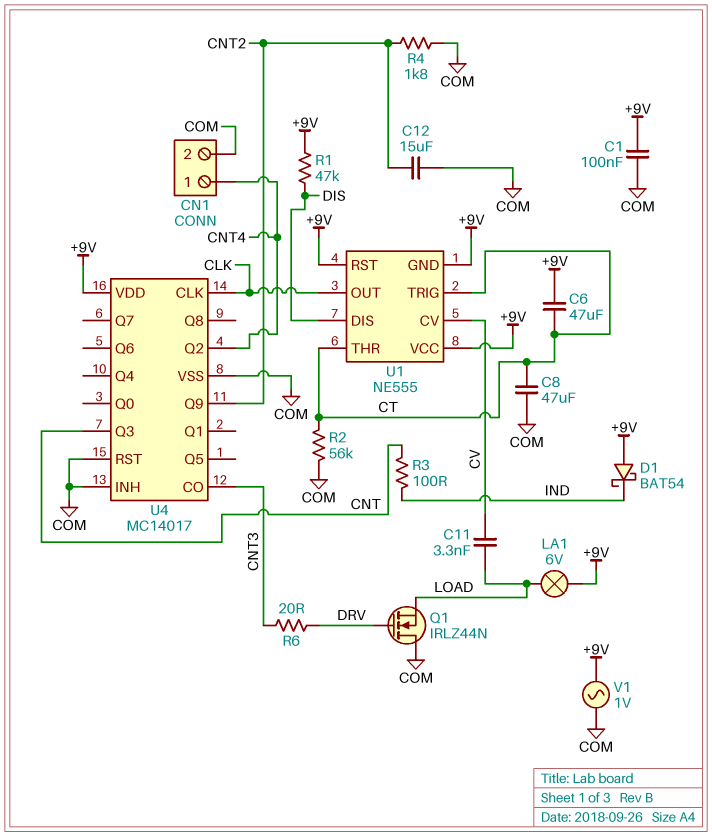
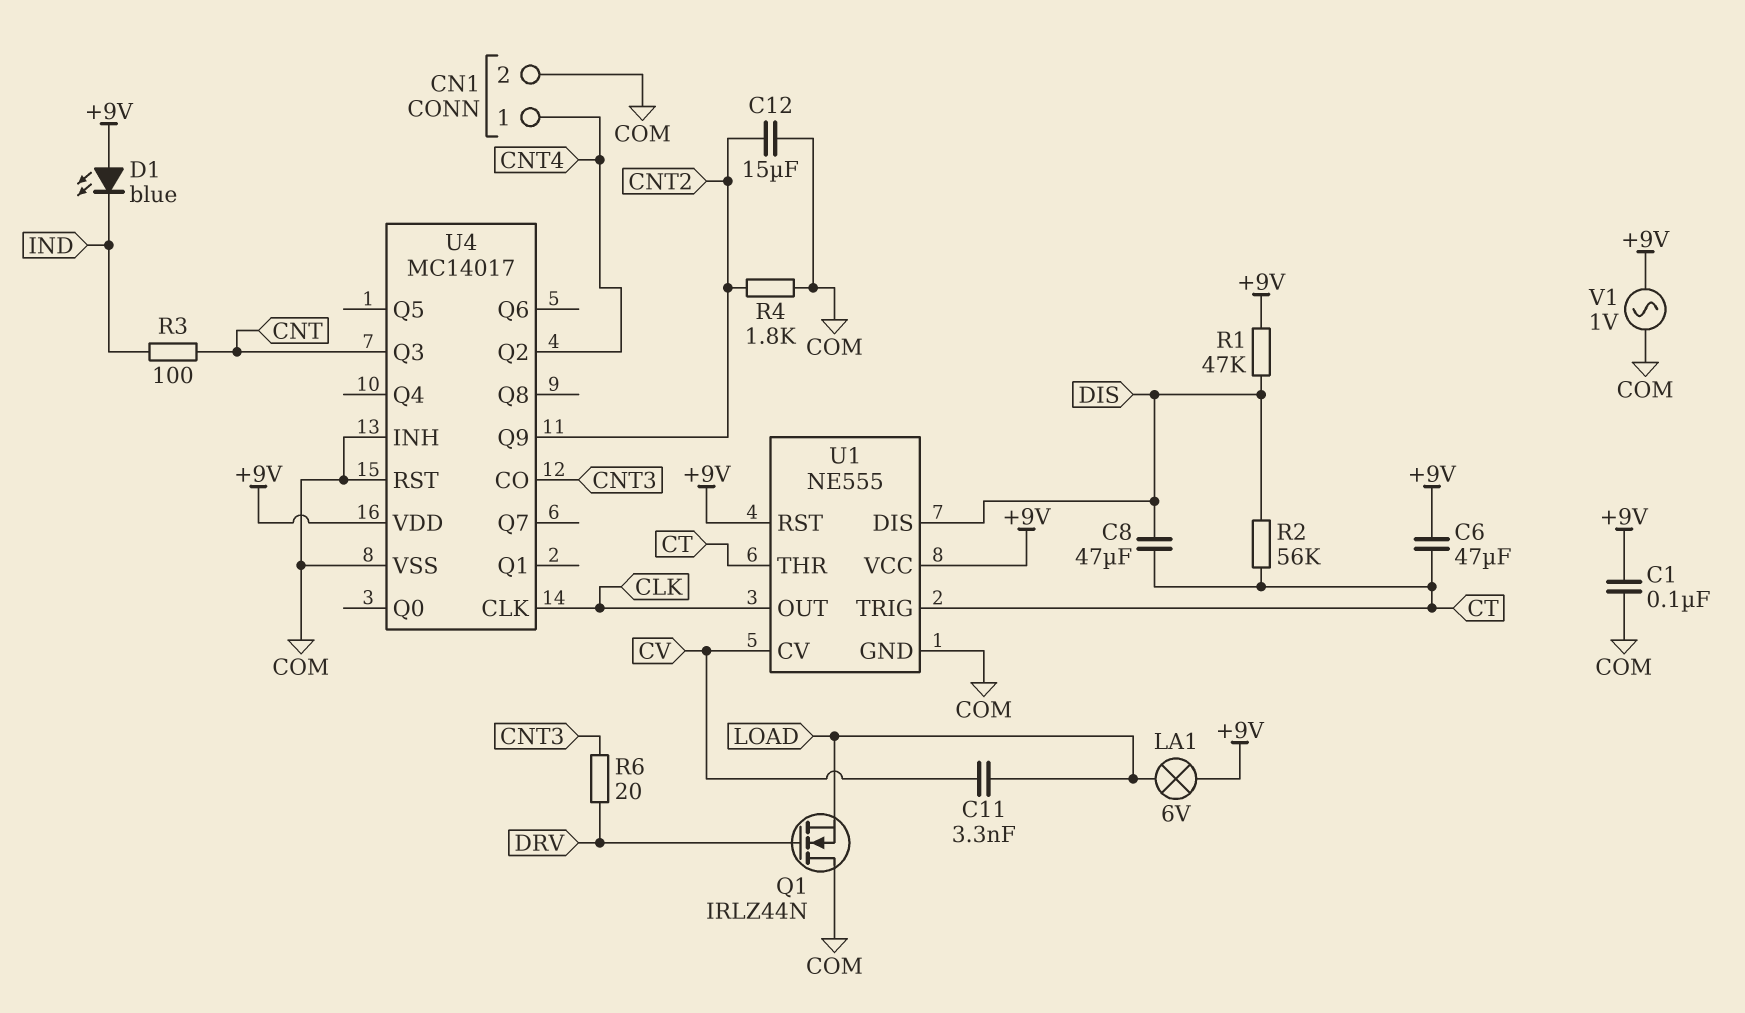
C8: 47uF (COM, CT) -> 47uF (CT, DIS)
D1: schottky BAT54 (A +9V, K IND) -> LED blue (A +9V, K IND)
R2: 56k (COM, CT) -> 56k (CT, DIS)
U1 pin GND: +9V -> COM

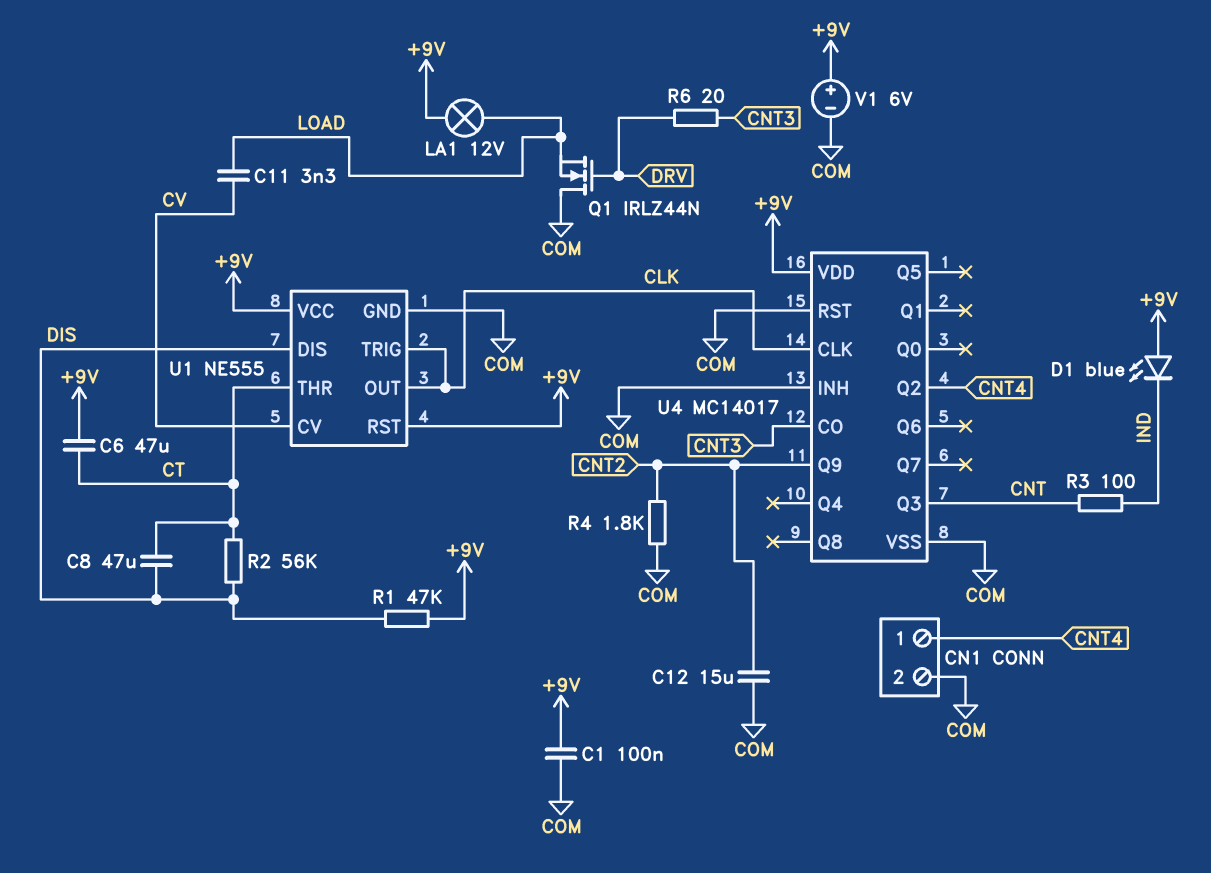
LA1: lamp 6V (+9V, LOAD) -> lamp 12V (+9V, LOAD)
U1 pin TRIG: CT -> CLK
V1: AC 1V (+9V, COM) -> 6V (plus +9V, minus COM)

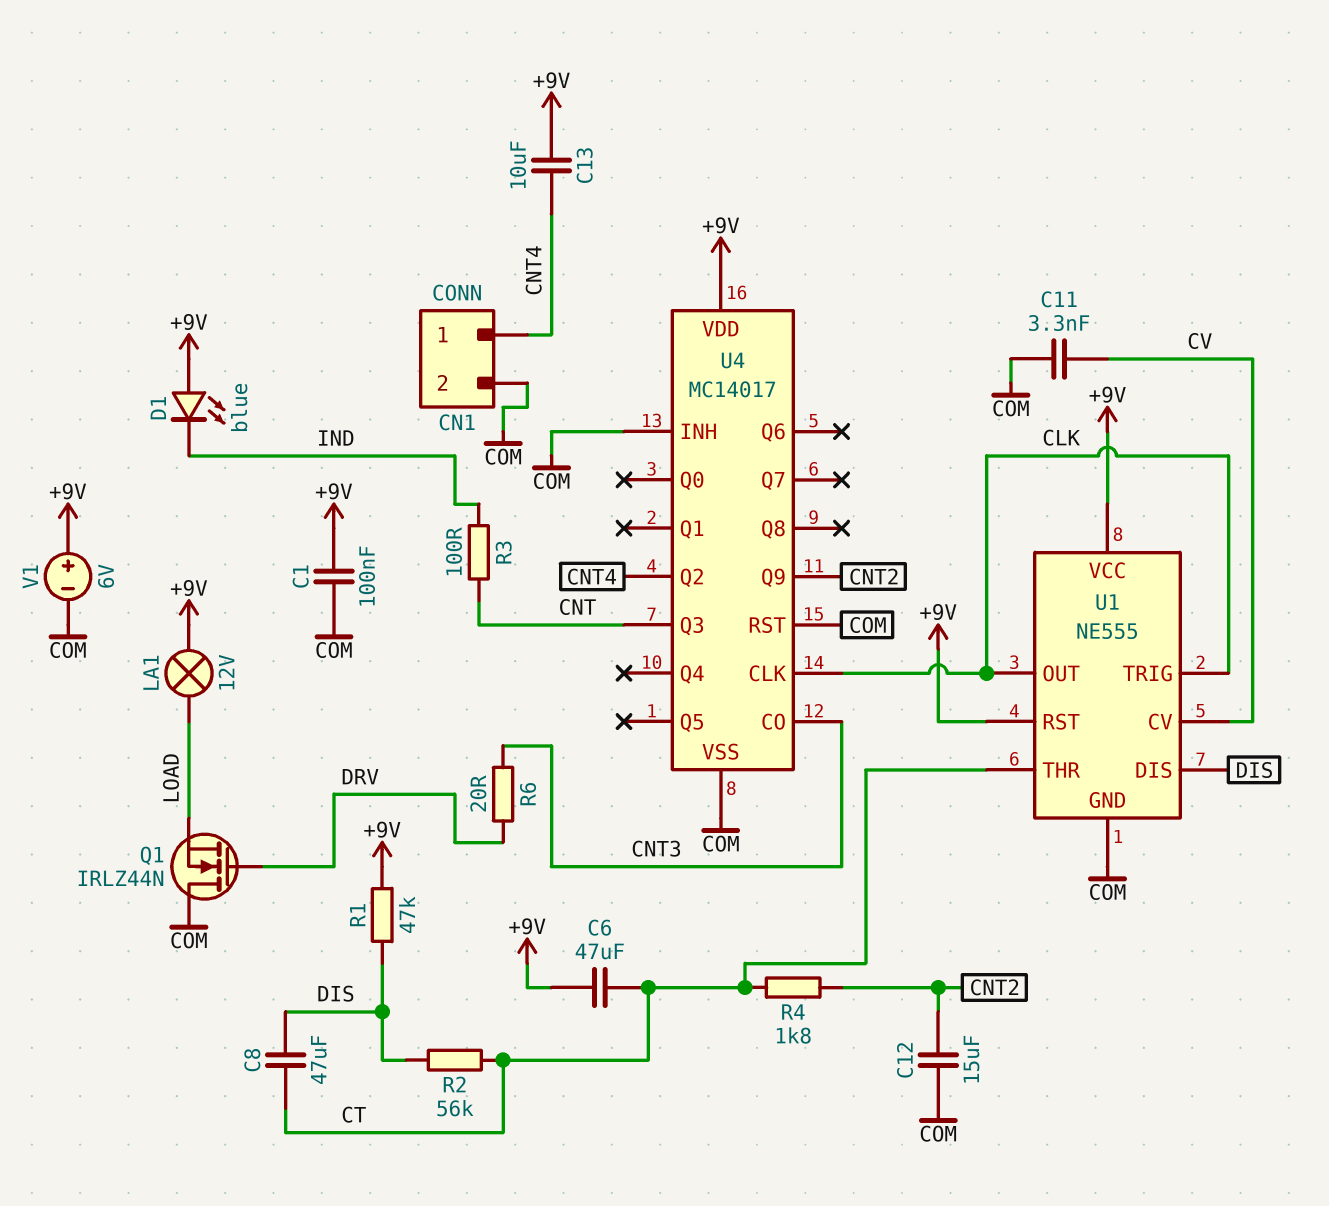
C11: 3.3nF (CV, LOAD) -> 3.3nF (COM, CV)
C13: none -> 10uF (+9V, CNT4)
R4: 1.8k (CNT2, COM) -> 1.8k (CNT2, CT)

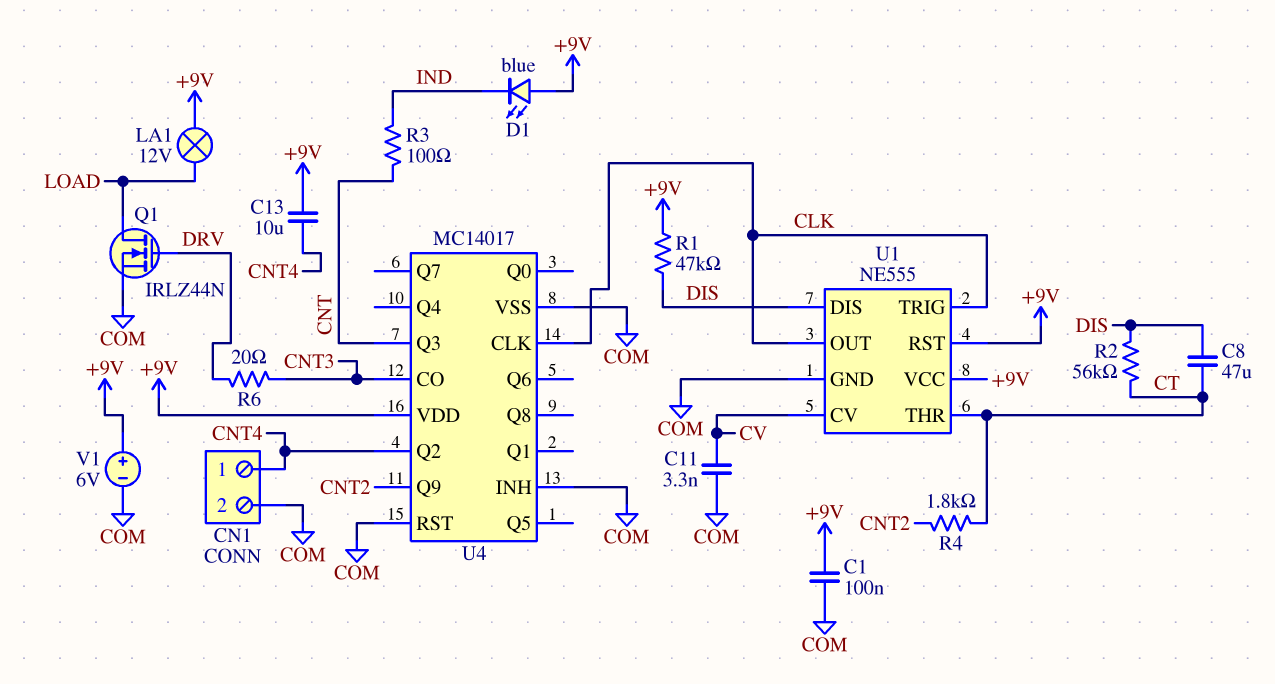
C6: 47uF (+9V, CT) -> none
C12: 15uF (CNT2, COM) -> none
Q1: NMOS IRLZ44N (G DRV, D COM, S LOAD) -> NMOS IRLZ44N (G DRV, D LOAD, S COM)

